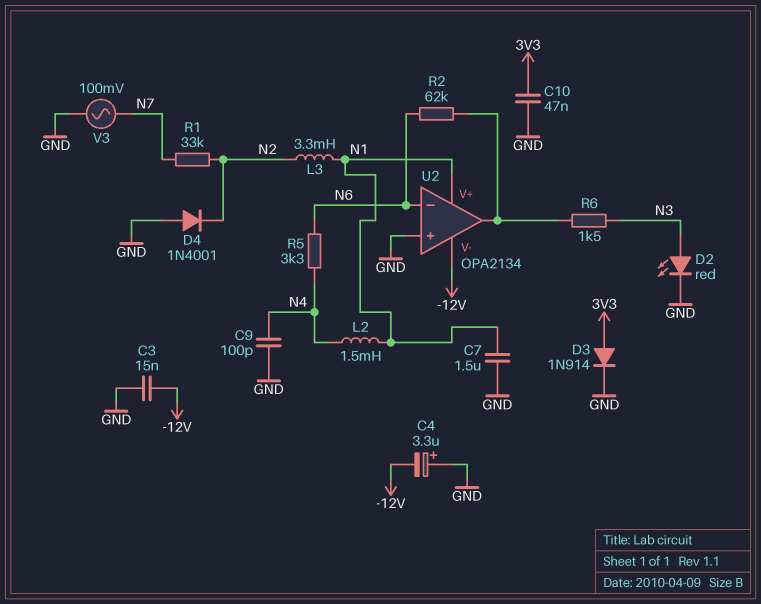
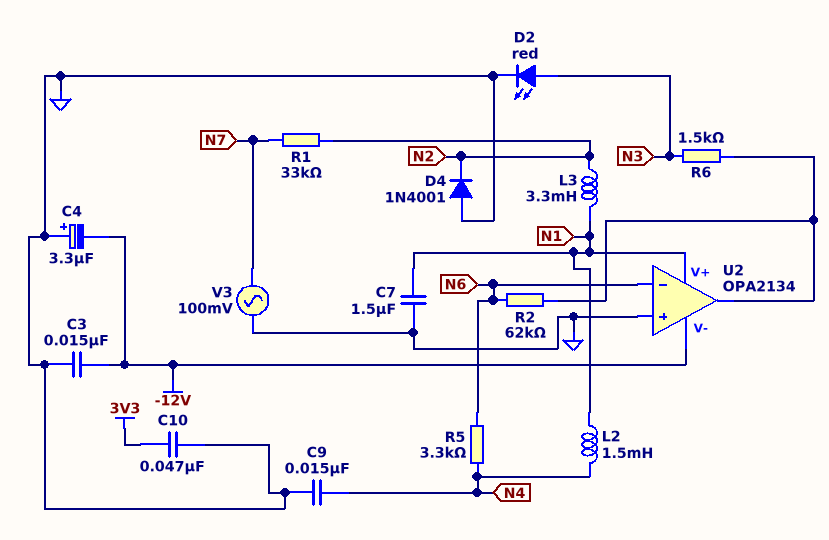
C9: 100pF (GND, N4) -> 15nF (GND, N4)
D3: diode 1N914 (A 3V3, K GND) -> none

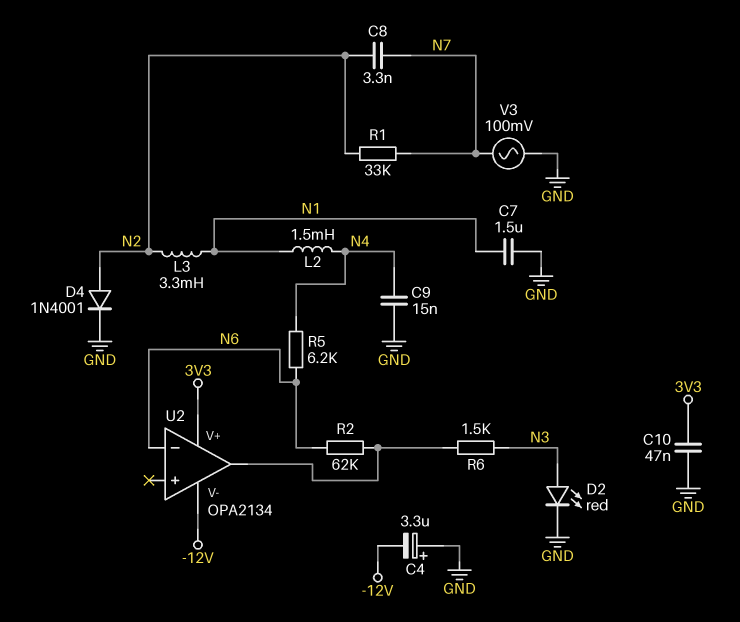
C3: 15nF (-12V, GND) -> none
C8: none -> 3.3nF (N2, N7)
D4: diode 1N4001 (A GND, K N2) -> diode 1N4001 (A N2, K GND)
R5: 3.3k (N4, N6) -> 6.2k (N4, N6)
U2 pin V+: N1 -> 3V3
U2 pin in+: GND -> none

